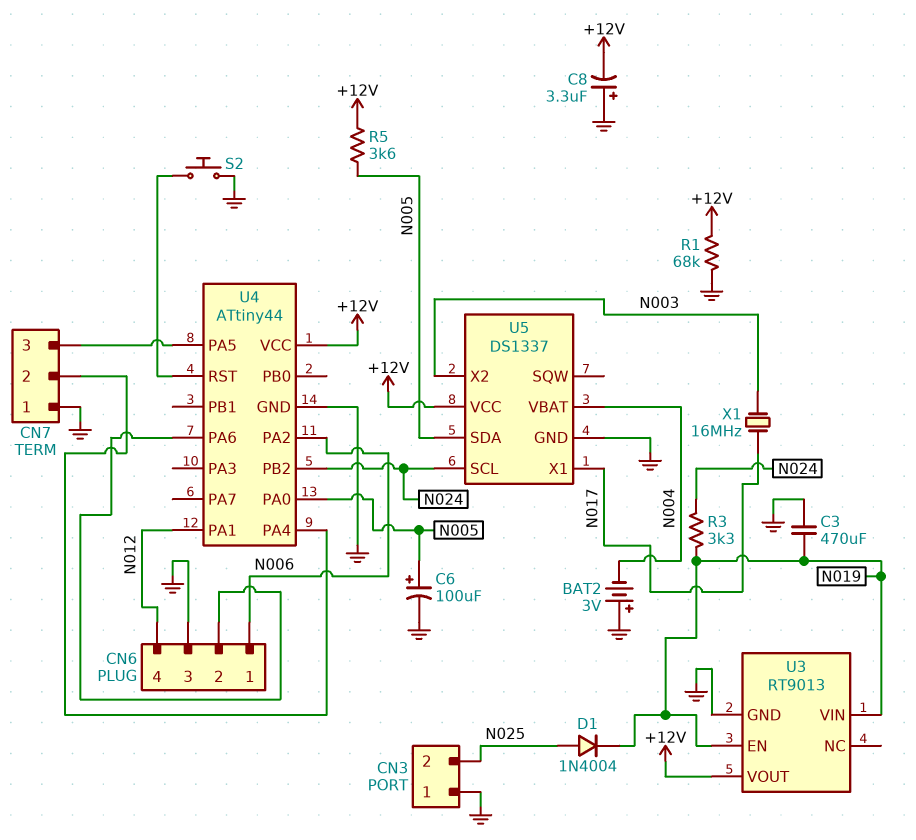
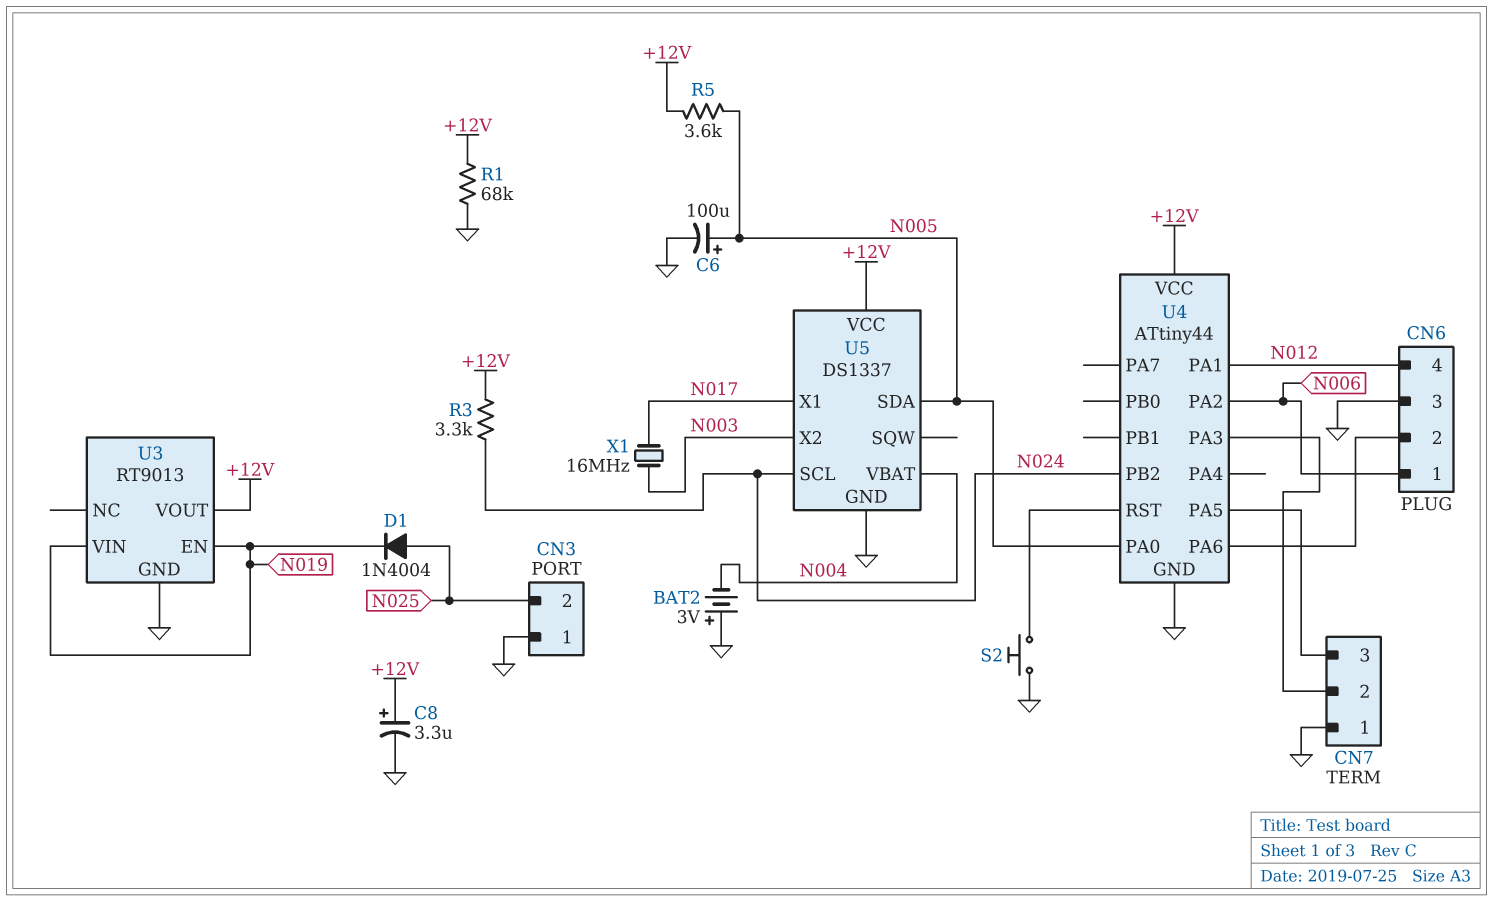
C3: 470uF (GND, N019) -> none
C8: 3.3uF (plus GND, minus +12V) -> 3.3uF (plus +12V, minus GND)
R3: 3.3k (N019, N024) -> 3.3k (+12V, N024)
U4 pin PA3: none -> CN7/2
U4 pin PA4: CN7/2 -> none

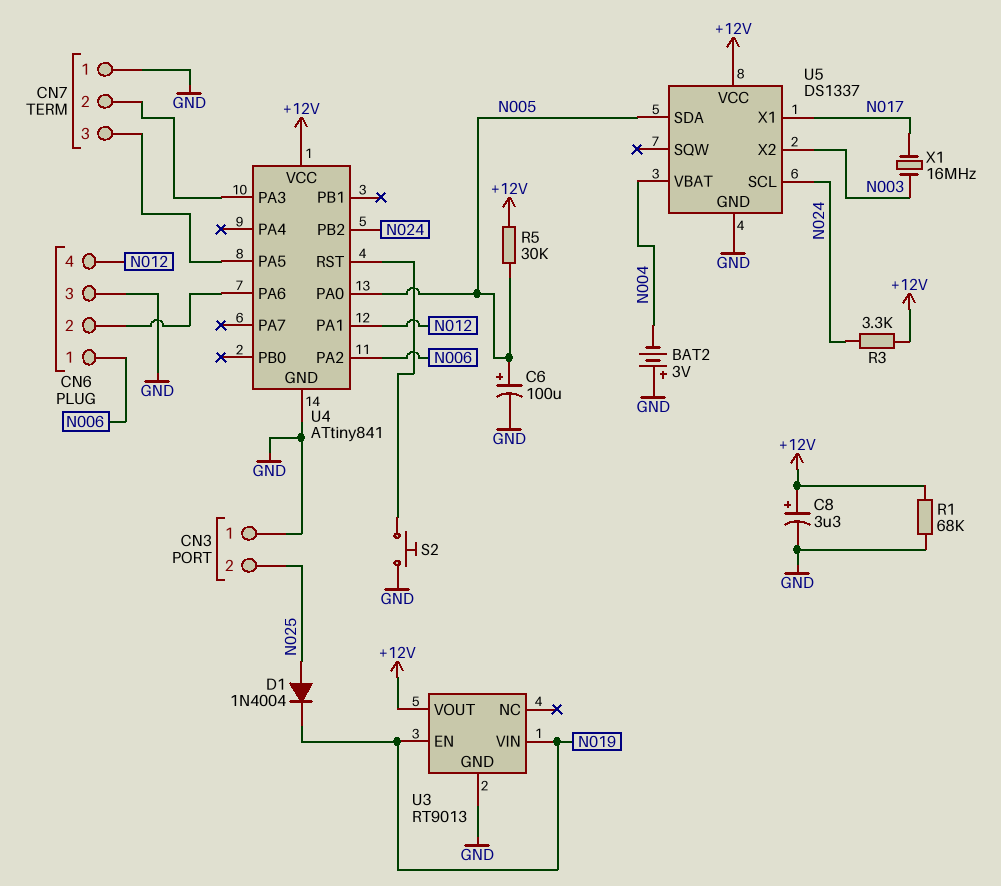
R5: 3.6k (+12V, N005) -> 30k (+12V, N005)
U4: ATtiny44 -> ATtiny841

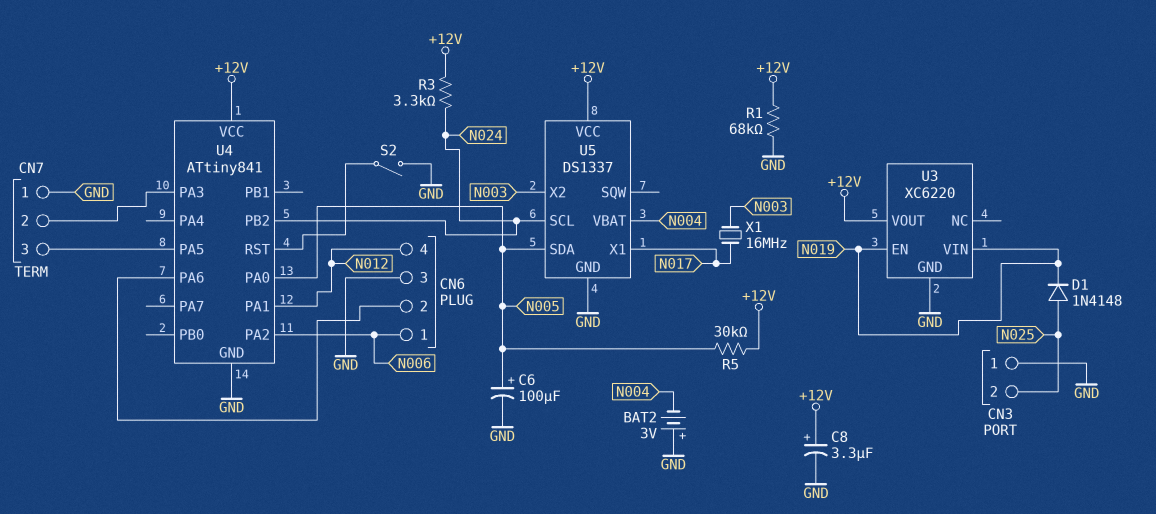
D1: diode 1N4004 (A N025, K N019) -> diode 1N4148 (A N025, K N019)
S2: button (GND, U4/RST) -> switch (GND, U4/RST)
U3: RT9013 -> XC6220

